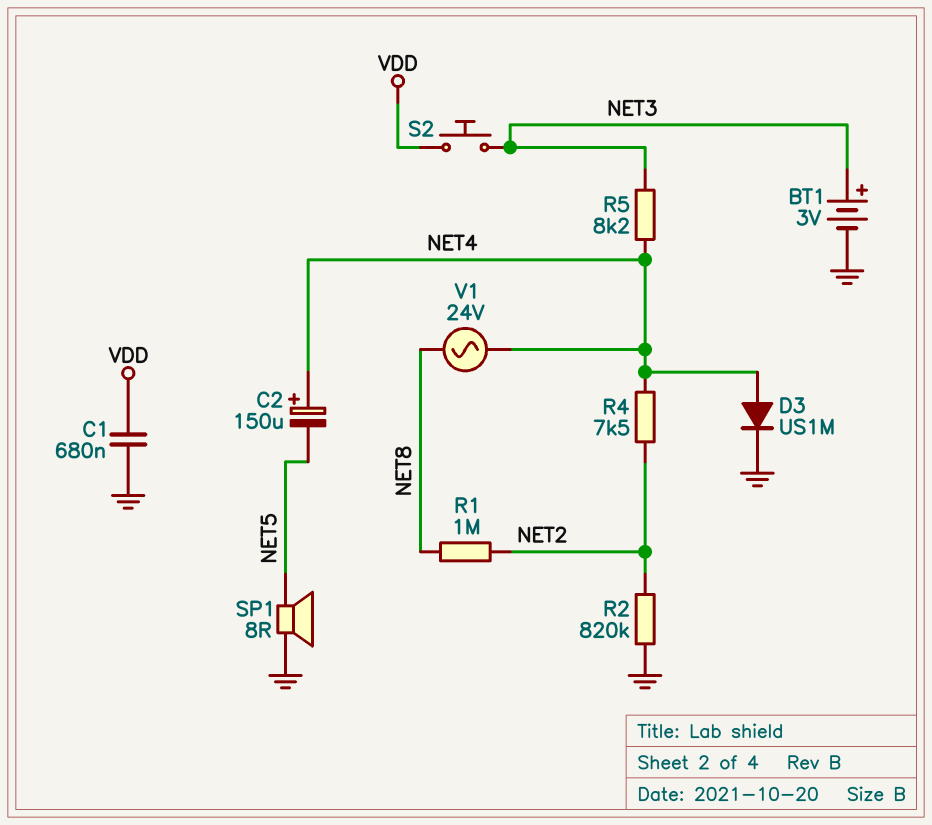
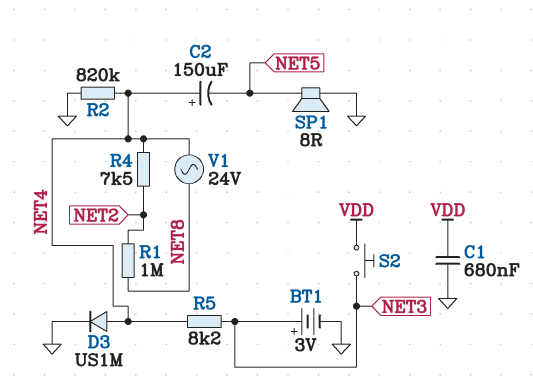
R2: 820k (GND, NET2) -> 820k (GND, NET4)

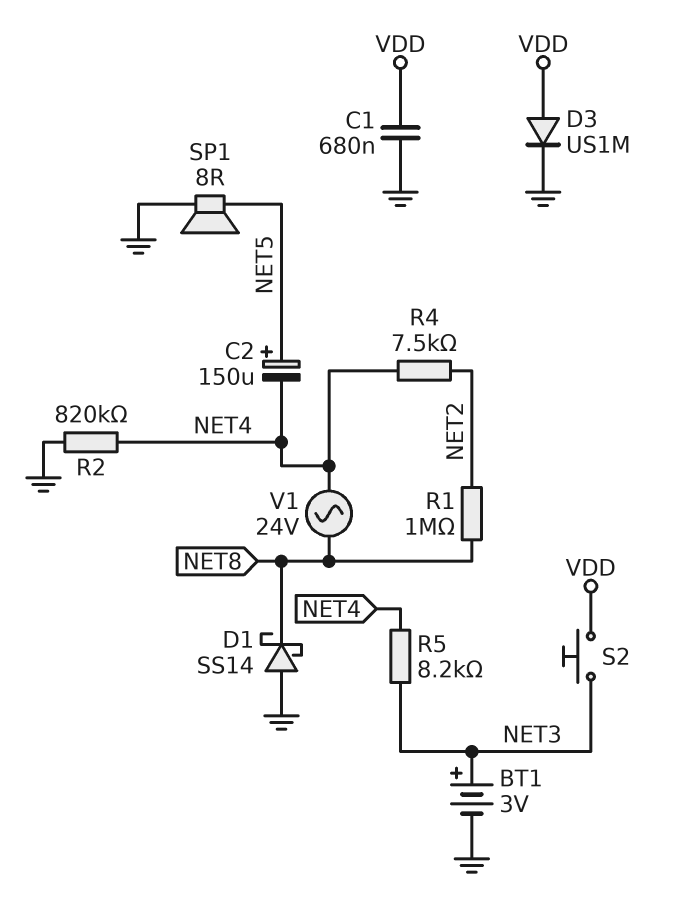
C2: 150uF (plus NET4, minus NET5) -> 150uF (plus NET5, minus NET4)
D1: none -> schottky SS14 (A GND, K NET8)
D3: diode US1M (A NET4, K GND) -> diode US1M (A VDD, K GND)

